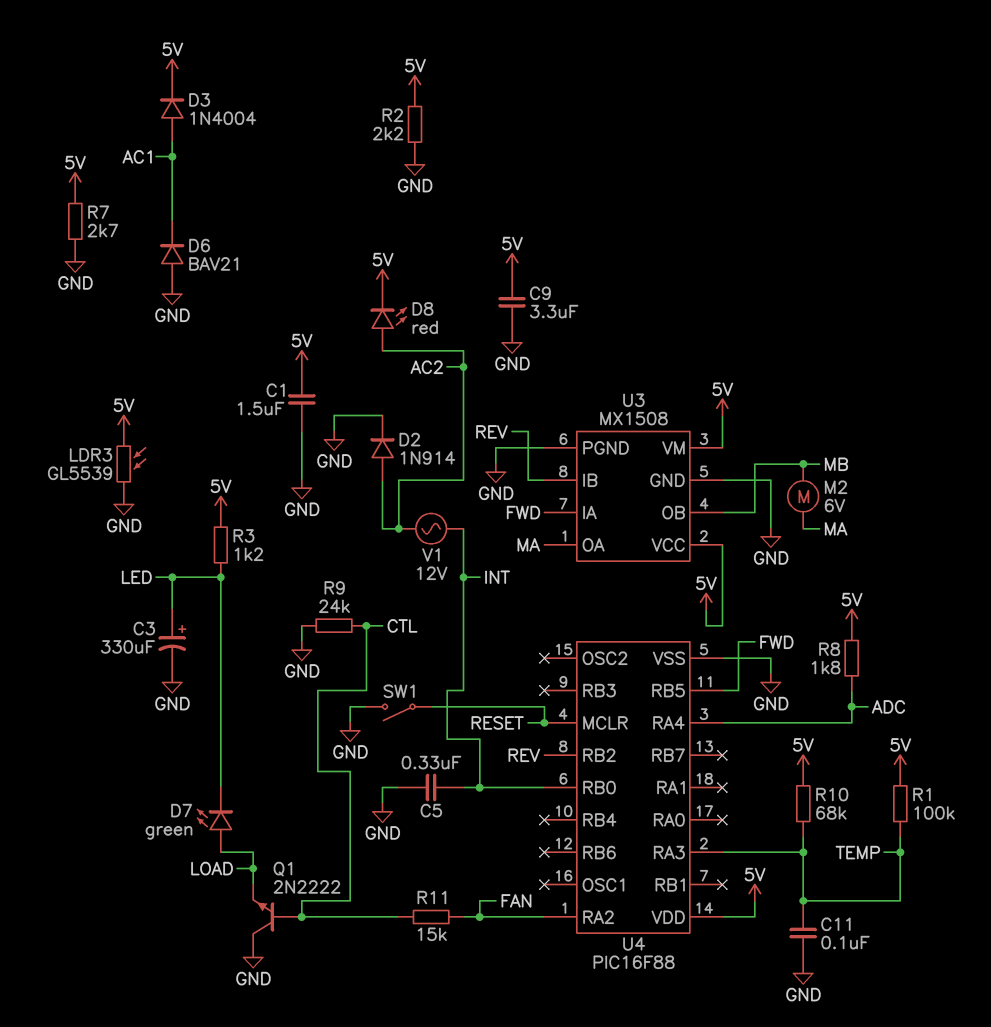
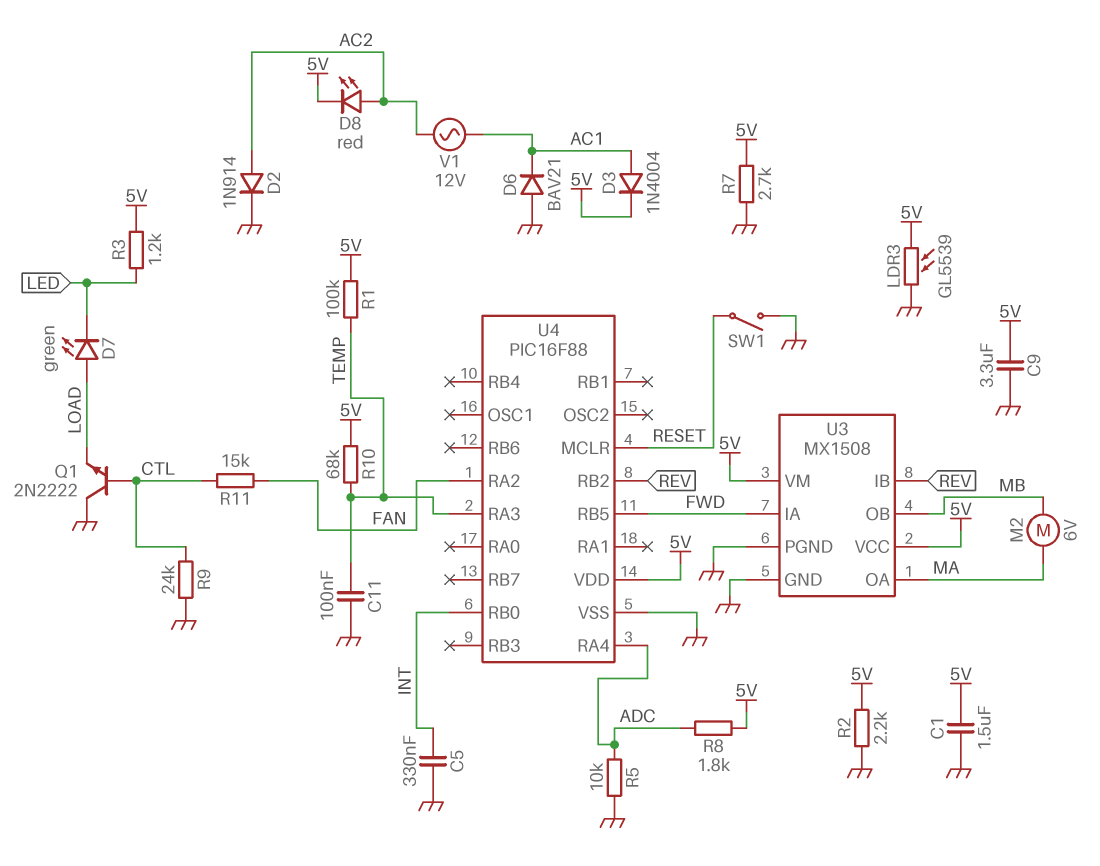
C3: 330uF (plus LED, minus GND) -> none
R5: none -> 10k (ADC, GND)
V1: AC 12V (AC2, INT) -> AC 12V (AC1, AC2)

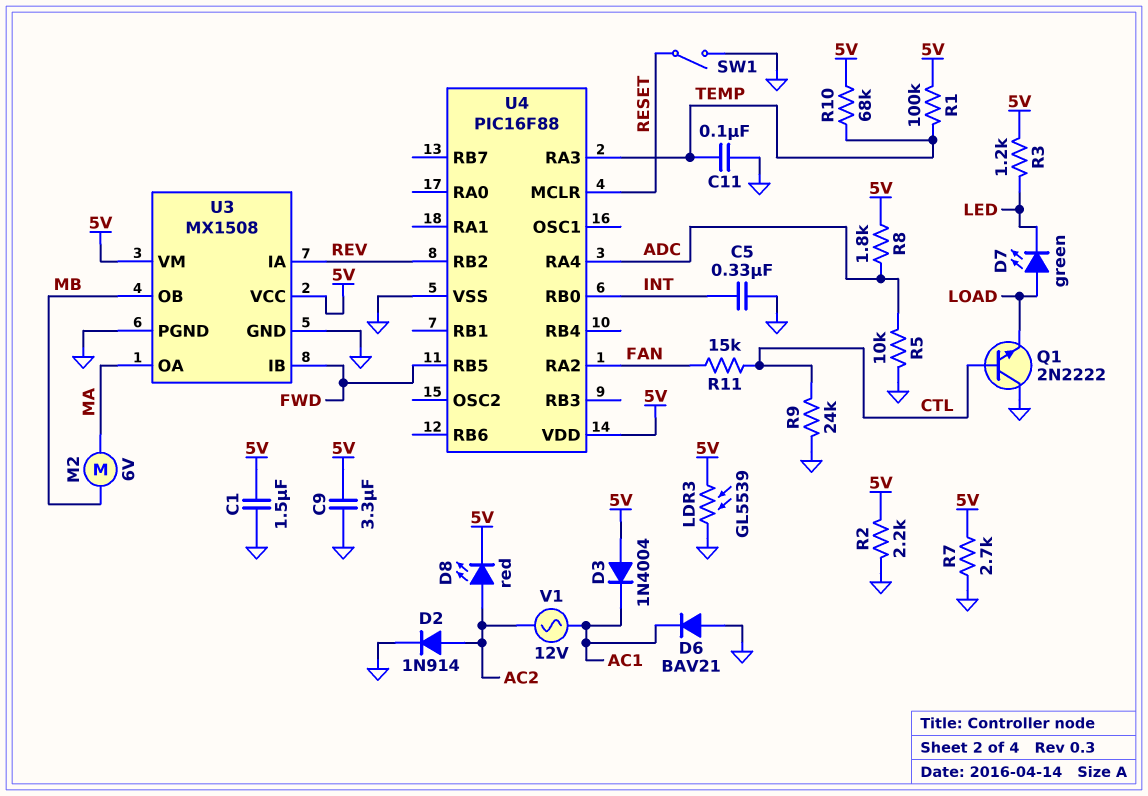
D3: diode 1N4004 (A AC1, K 5V) -> diode 1N4004 (A 5V, K AC1)
U3 pin IA: FWD -> REV
U3 pin IB: REV -> FWD

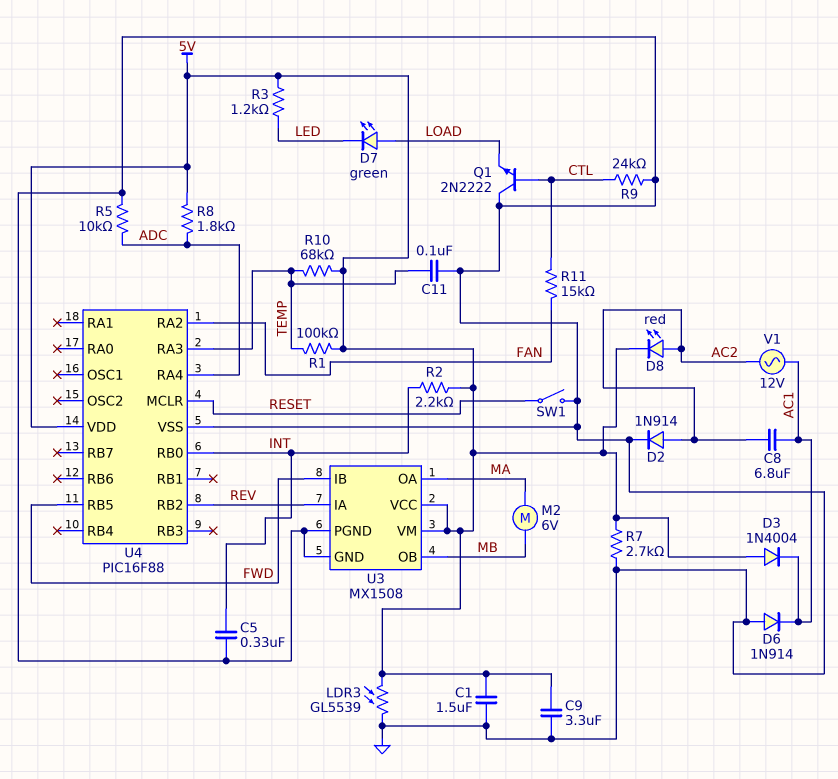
C8: none -> 6.8uF (AC1, AC2)
D6: diode BAV21 (A GND, K AC1) -> diode 1N914 (A GND, K AC1)
R2: 2.2k (5V, GND) -> 2.2k (5V, INT)

